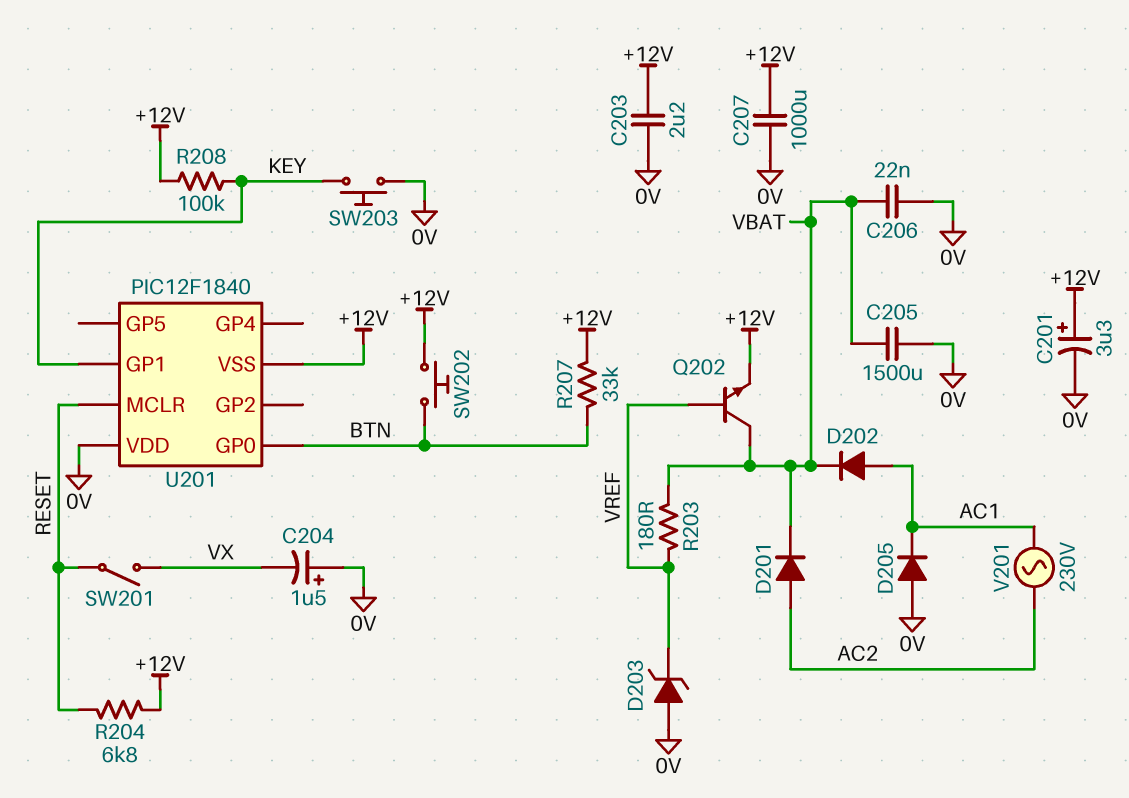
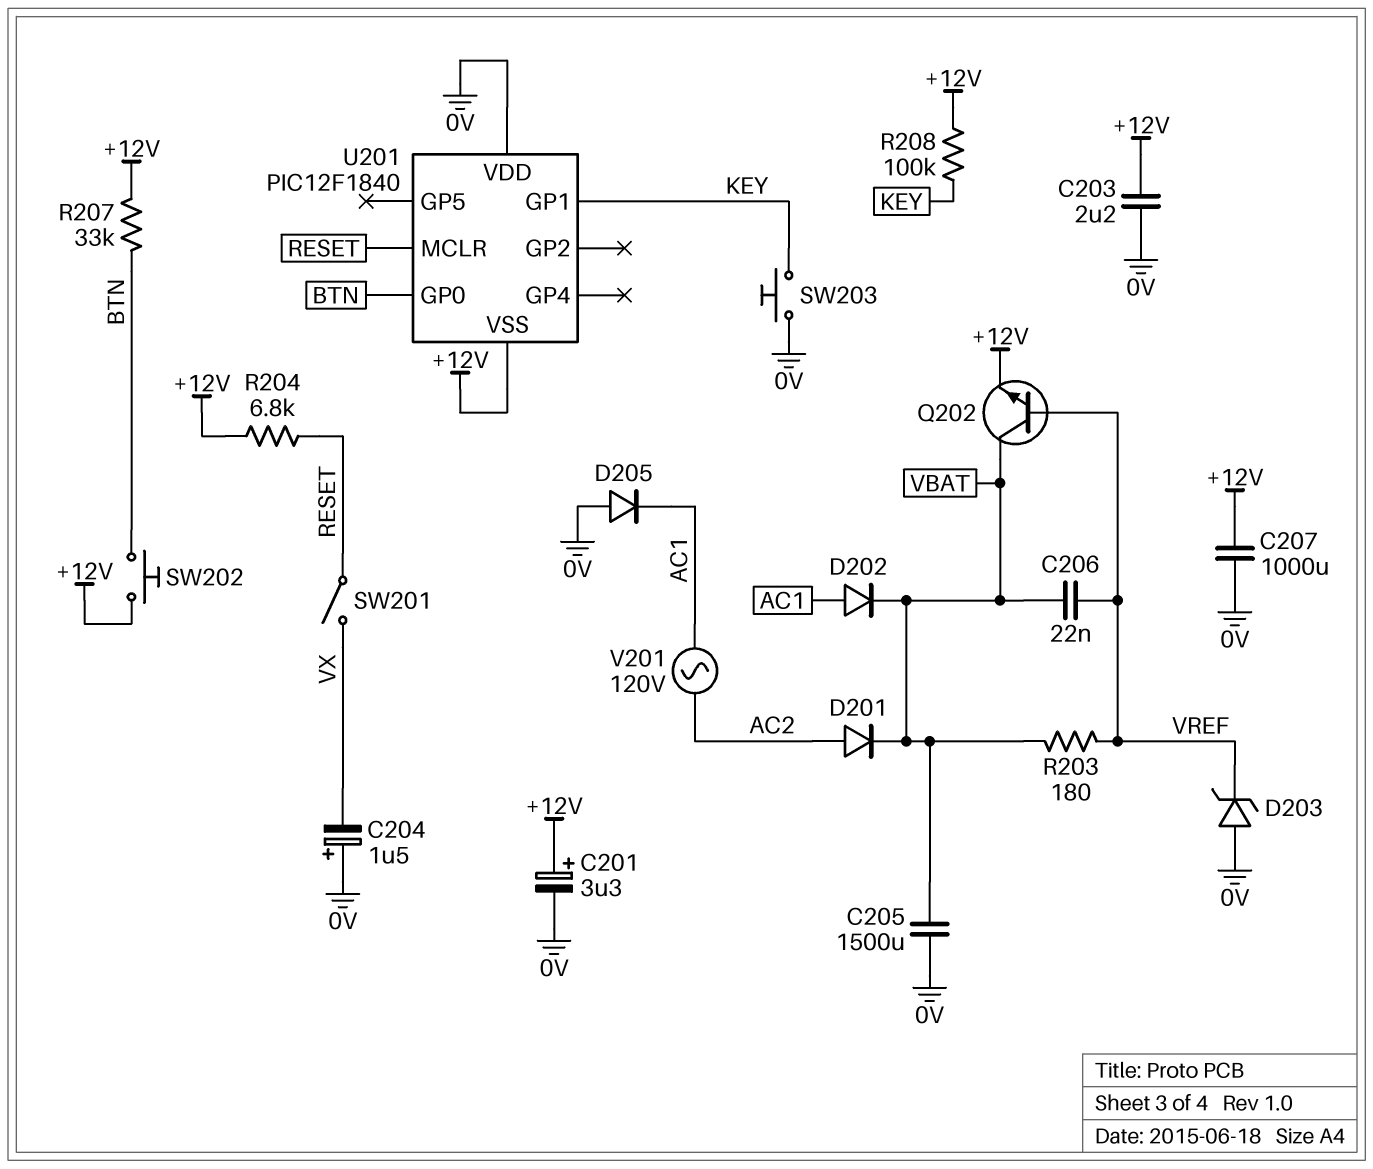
C206: 22nF (0V, VBAT) -> 22nF (VBAT, VREF)
V201: AC 230V (AC1, AC2) -> AC 120V (AC1, AC2)

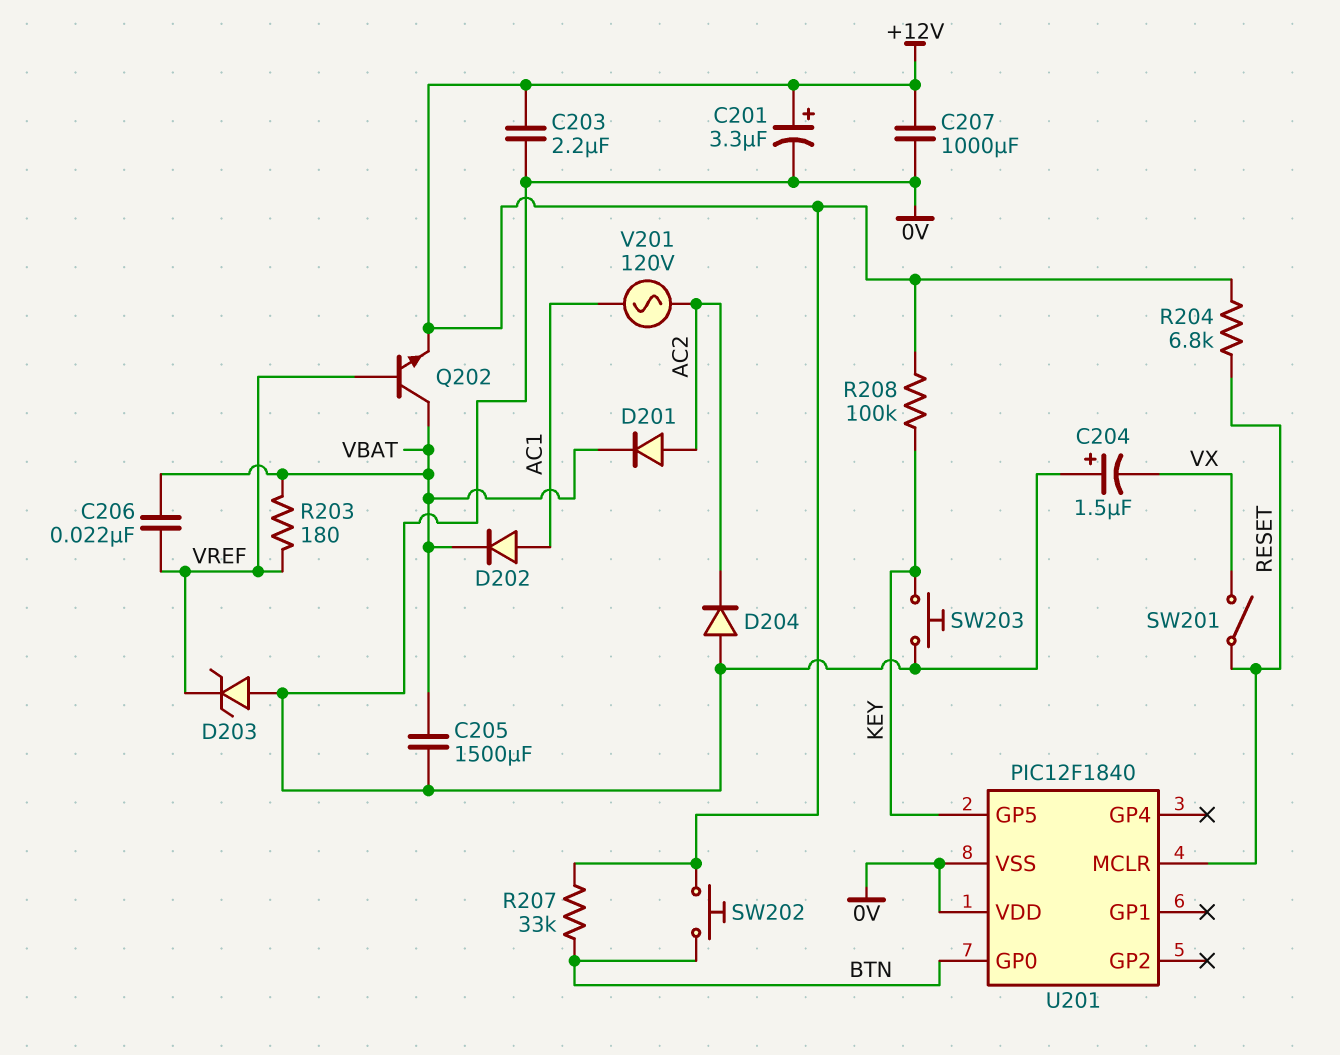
D204: none -> diode (A 0V, K AC2)
D205: diode (A 0V, K AC1) -> none
U201 pin GP1: KEY -> none
U201 pin GP5: none -> KEY
U201 pin VSS: +12V -> 0V

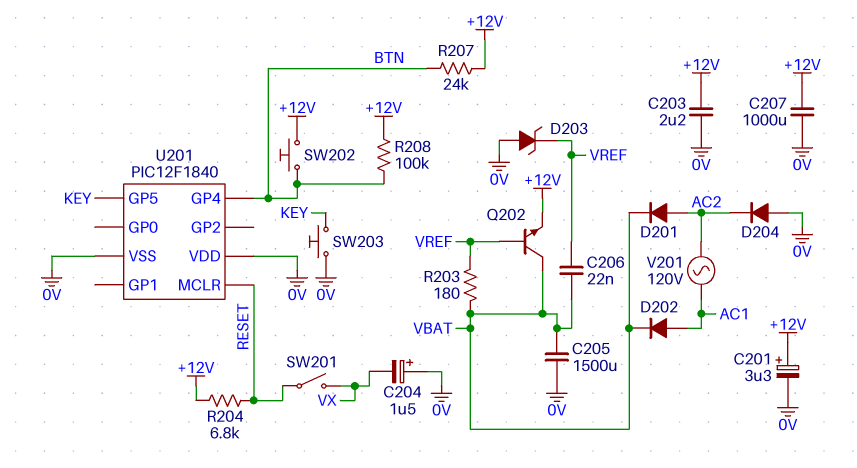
R207: 33k (+12V, BTN) -> 24k (+12V, BTN)
R208: 100k (+12V, KEY) -> 100k (+12V, BTN)
U201 pin GP0: BTN -> none
U201 pin GP4: none -> BTN

